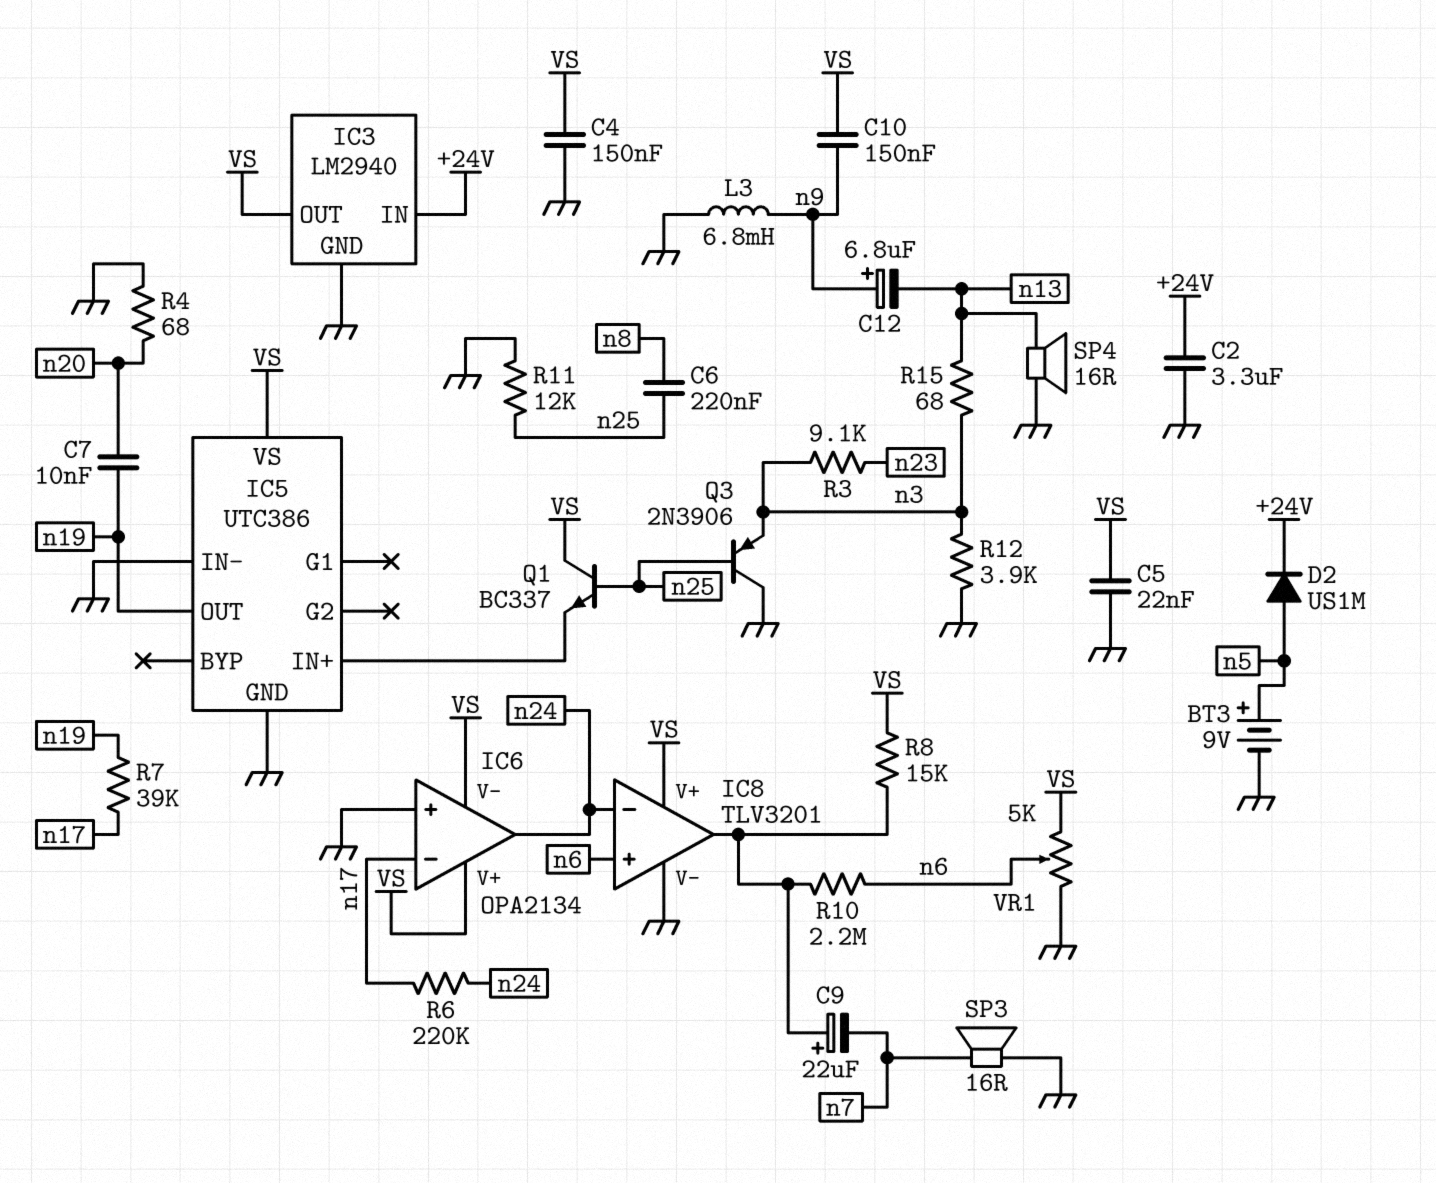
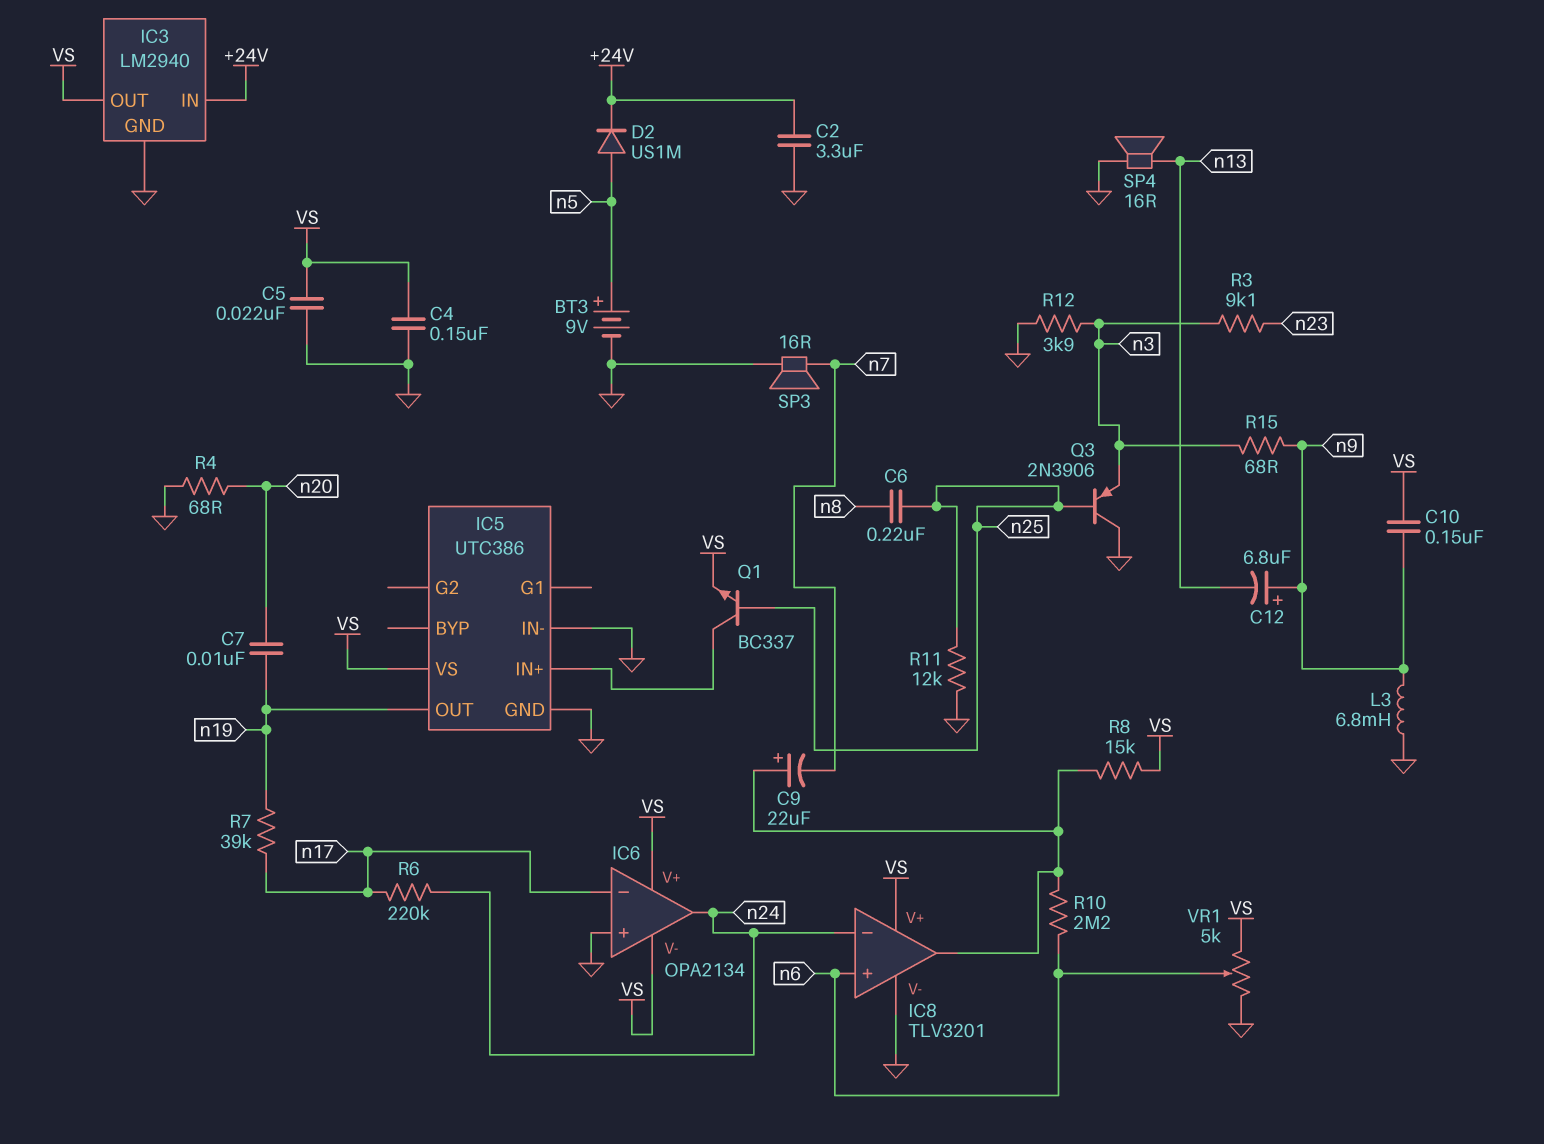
Q1: NPN BC337 (B n25, C VS, E IC5/IN+) -> NPN BC337 (B n25, C IC5/IN+, E VS)
R15: 68 (n3, n13) -> 68 (n3, n9)

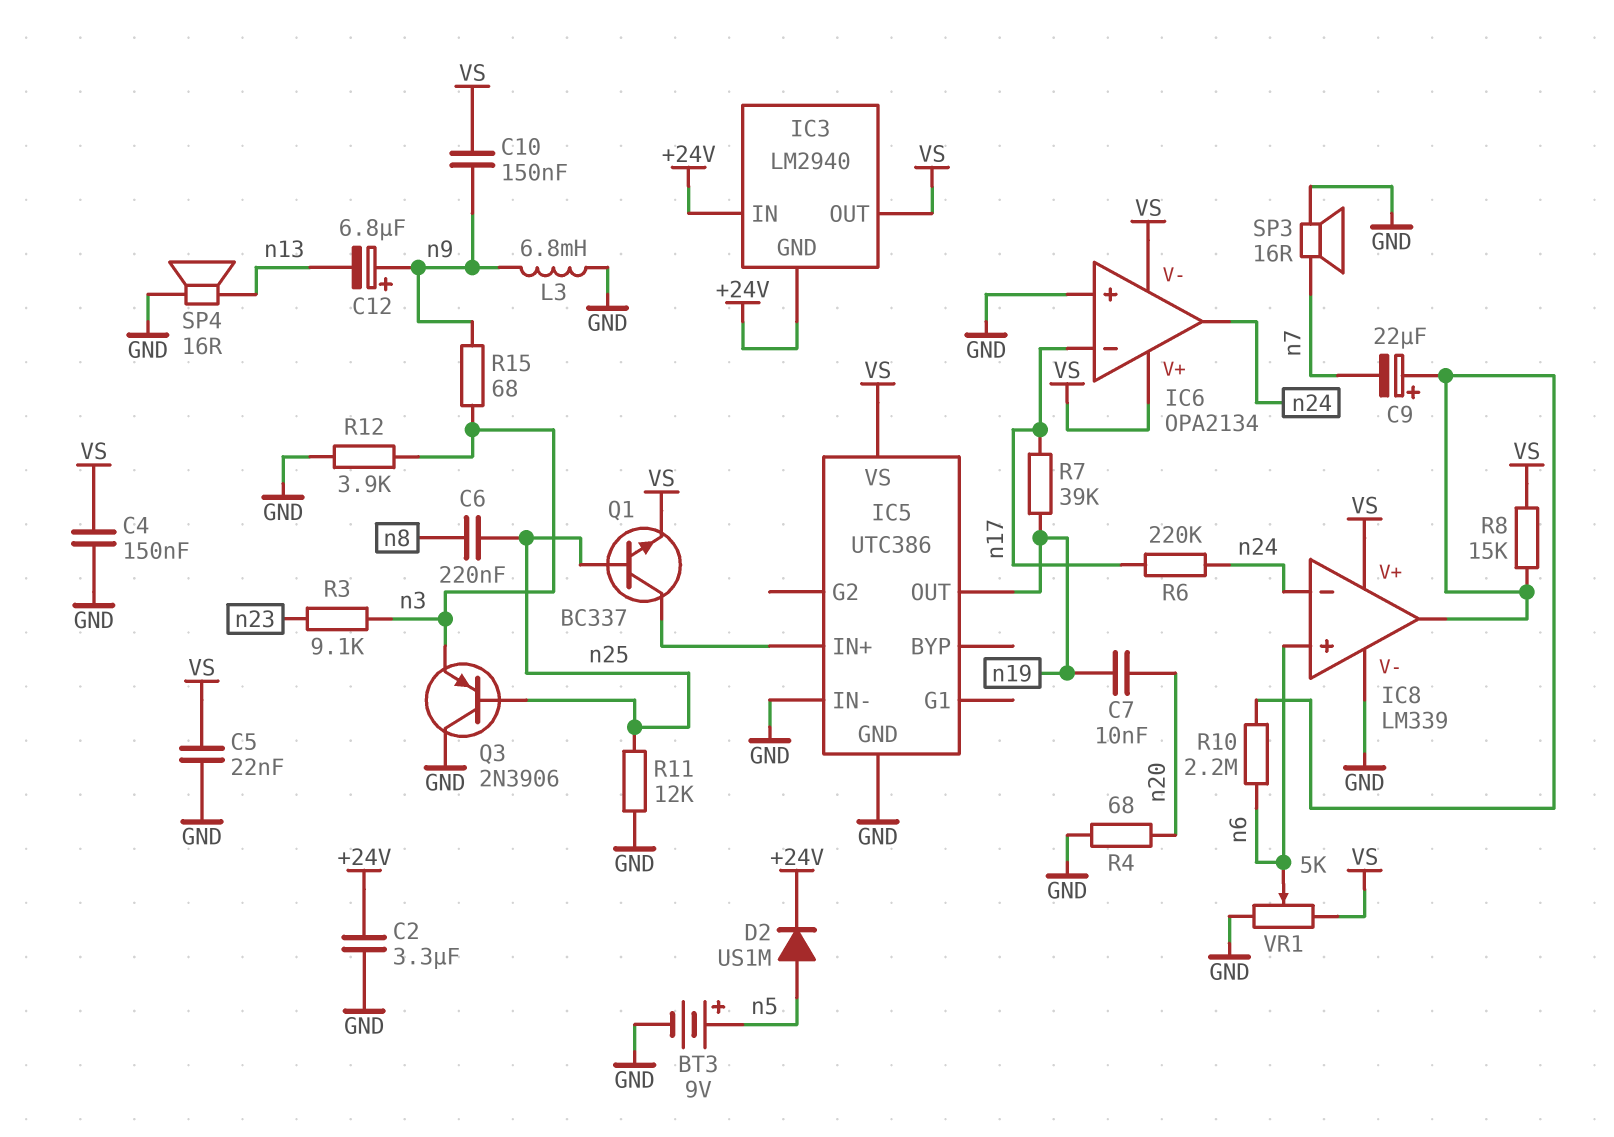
IC3 pin GND: GND -> +24V
IC8: TLV3201 -> LM339

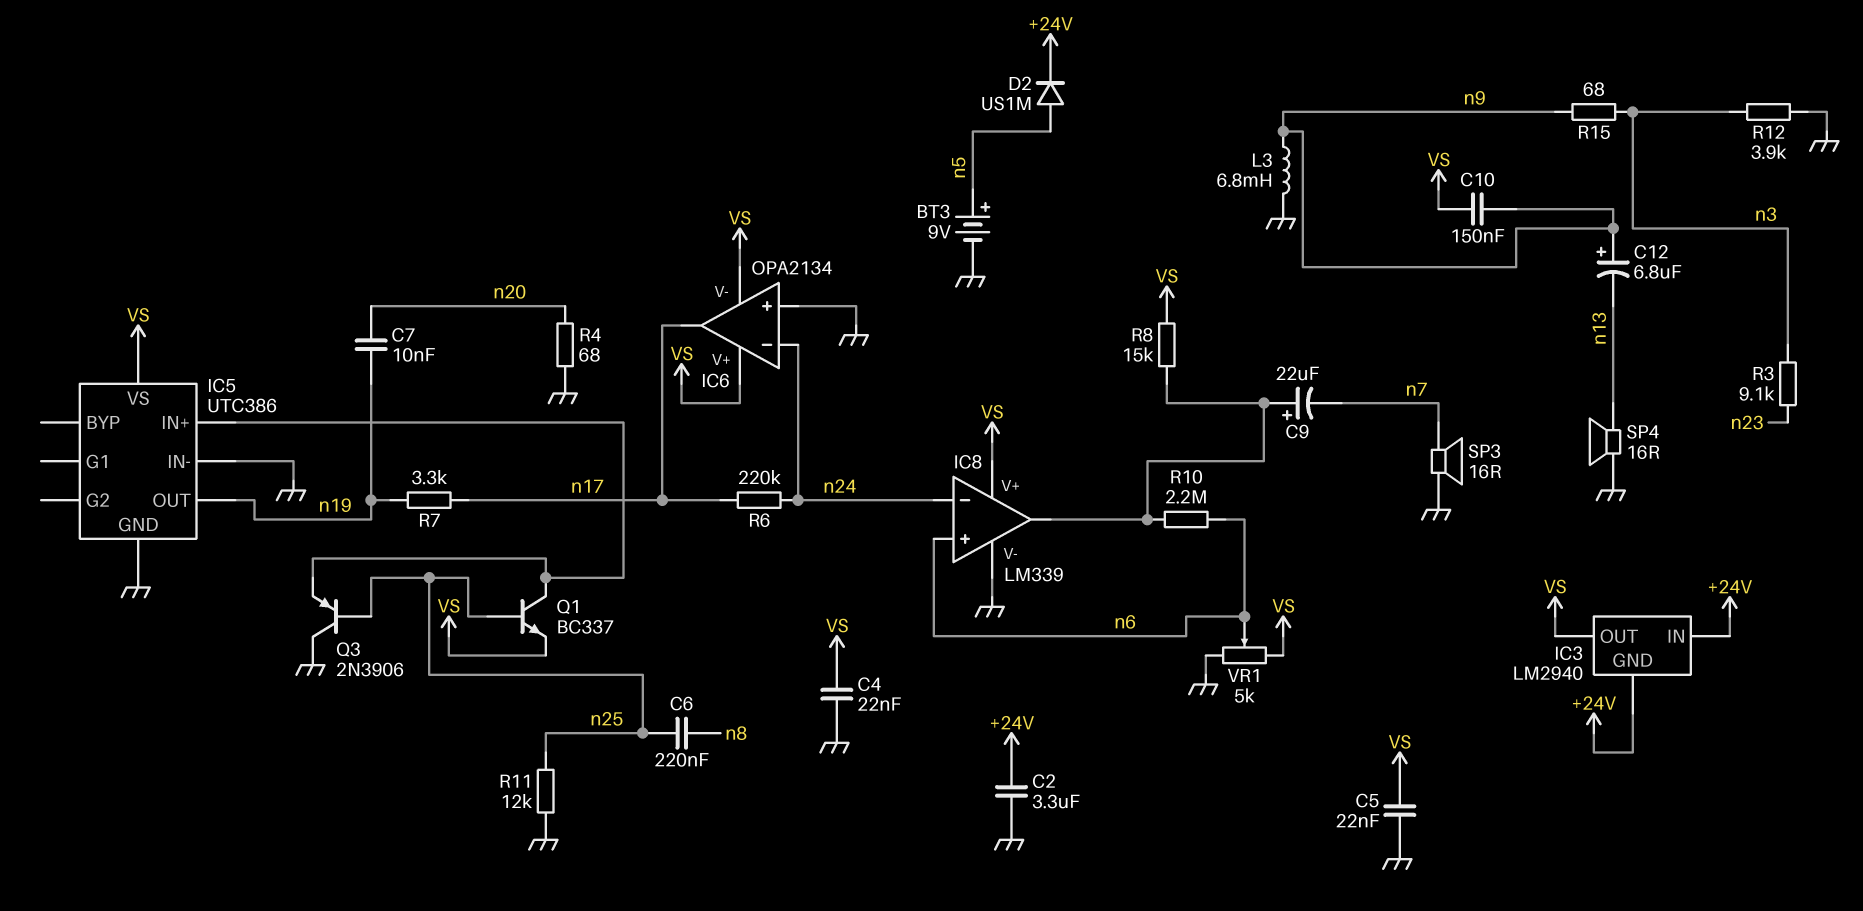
C4: 150nF (GND, VS) -> 22nF (GND, VS)
IC6 pin in-: n17 -> n24
IC6 pin out: n24 -> n17
Q3: PNP 2N3906 (B n25, C GND, E n3) -> PNP 2N3906 (B n25, C GND, E IC5/IN+)
R7: 39k (n17, n19) -> 3.3k (n17, n19)

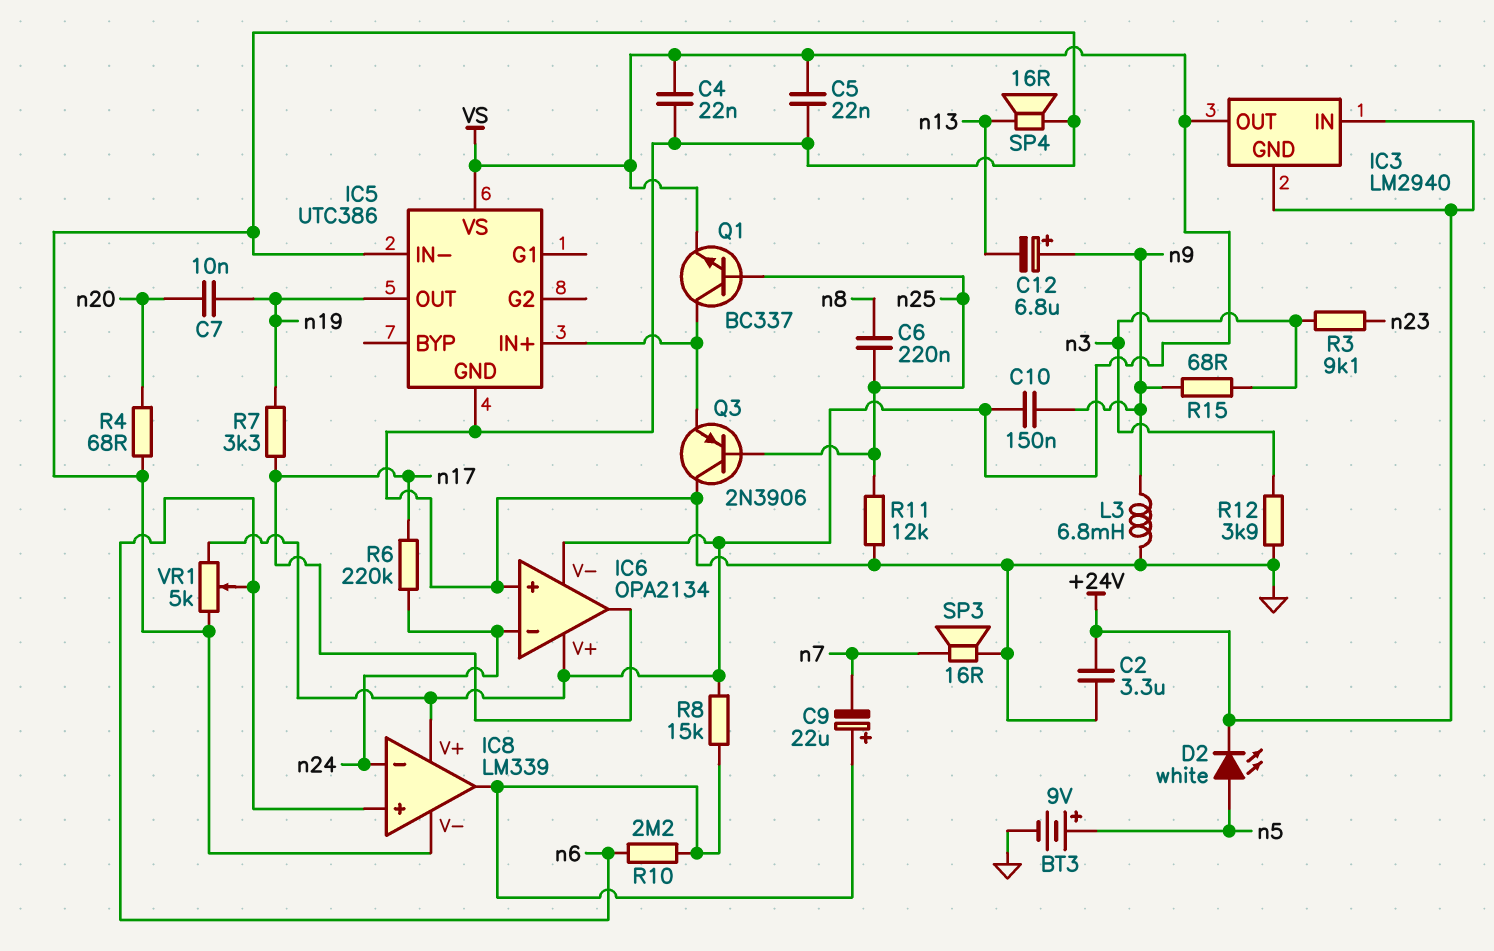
D2: diode US1M (A n5, K +24V) -> LED white (A n5, K +24V)

